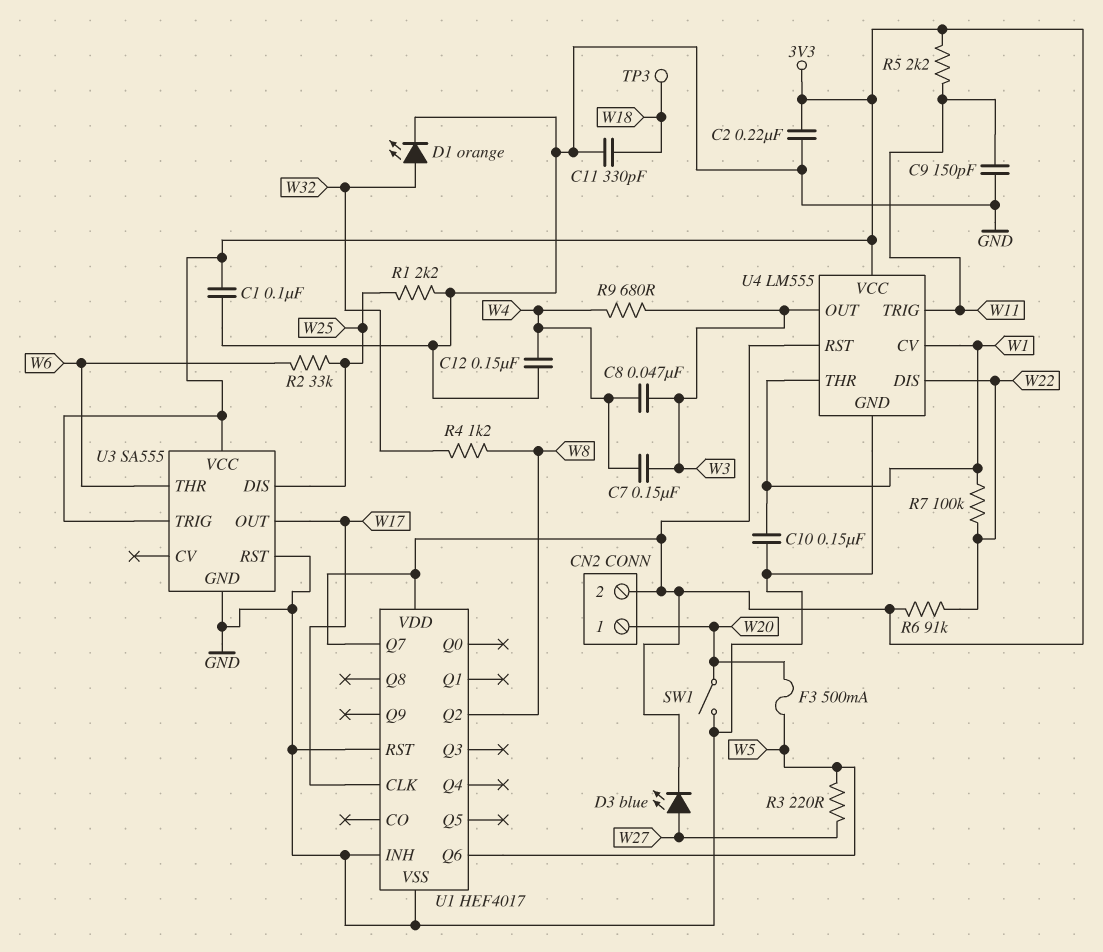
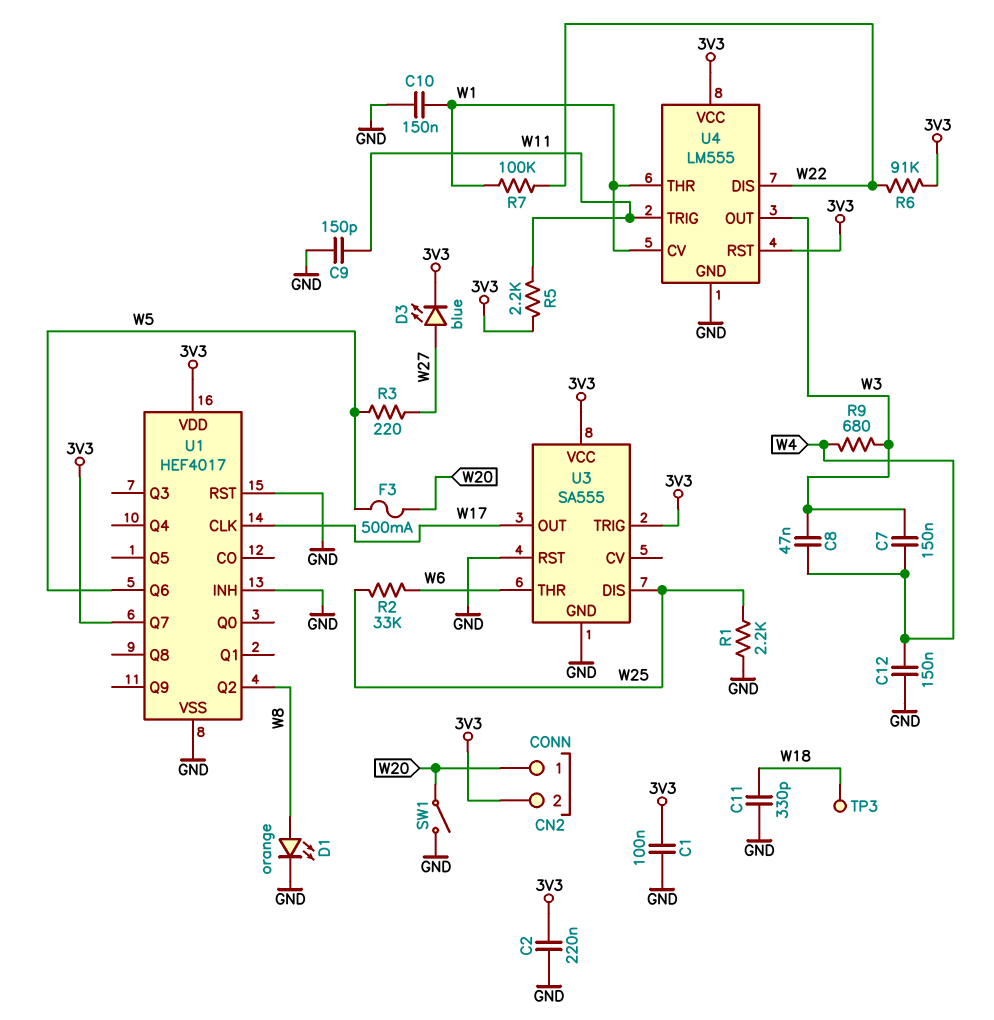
D1: LED orange (A W32, K GND) -> LED orange (A W8, K GND)
R4: 1.2k (W8, W32) -> none

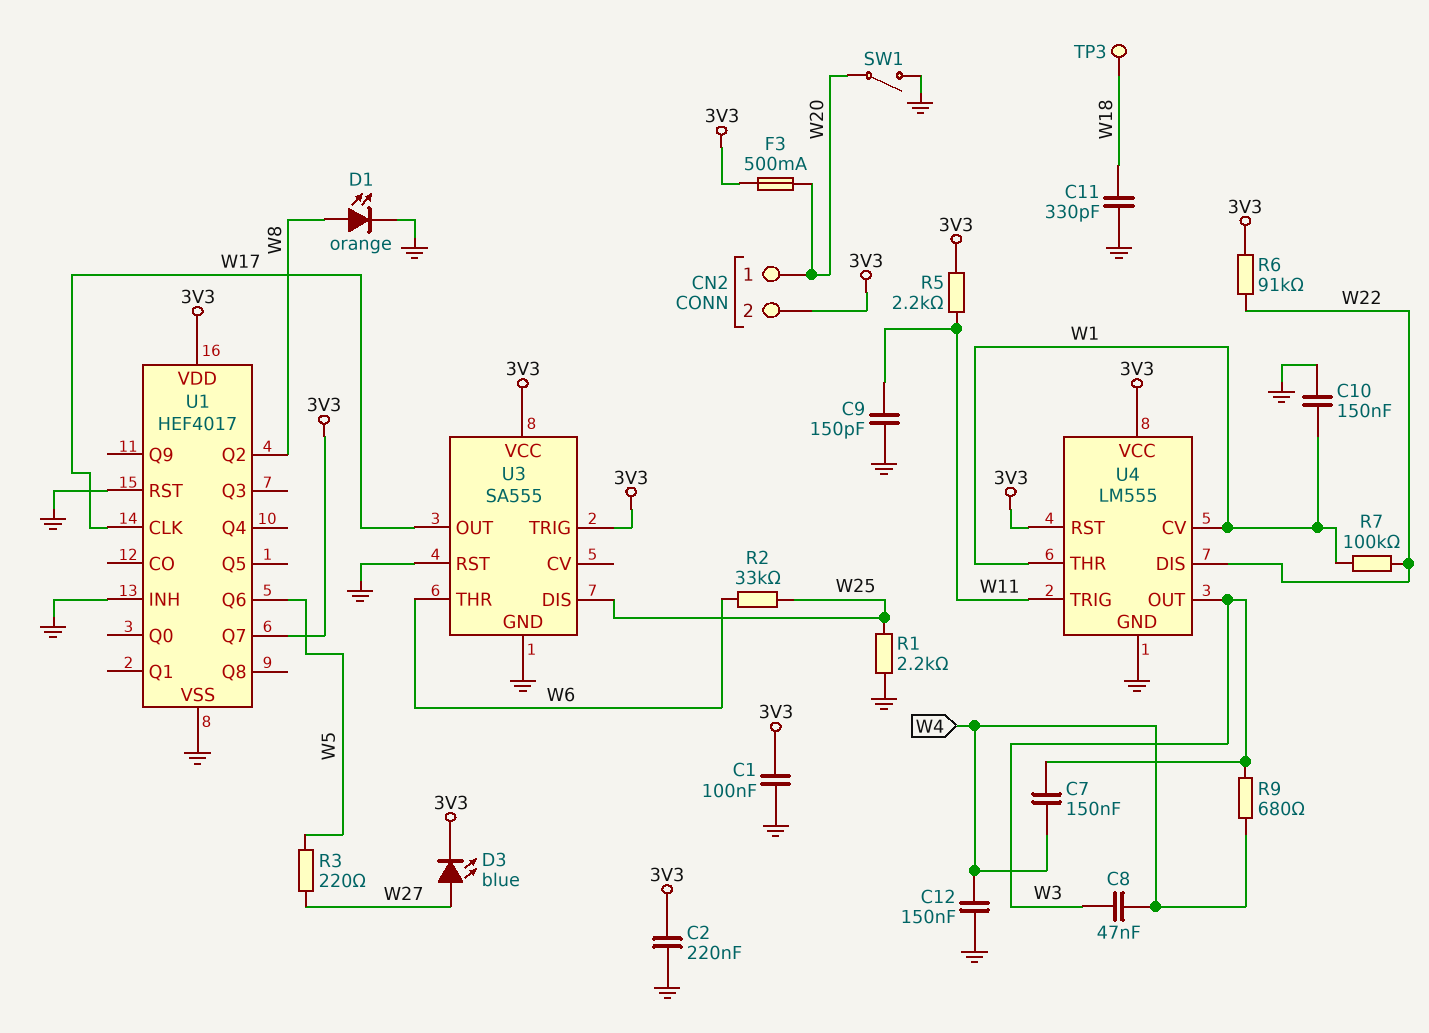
F3: 500mA (W5, W20) -> 500mA (3V3, W20)

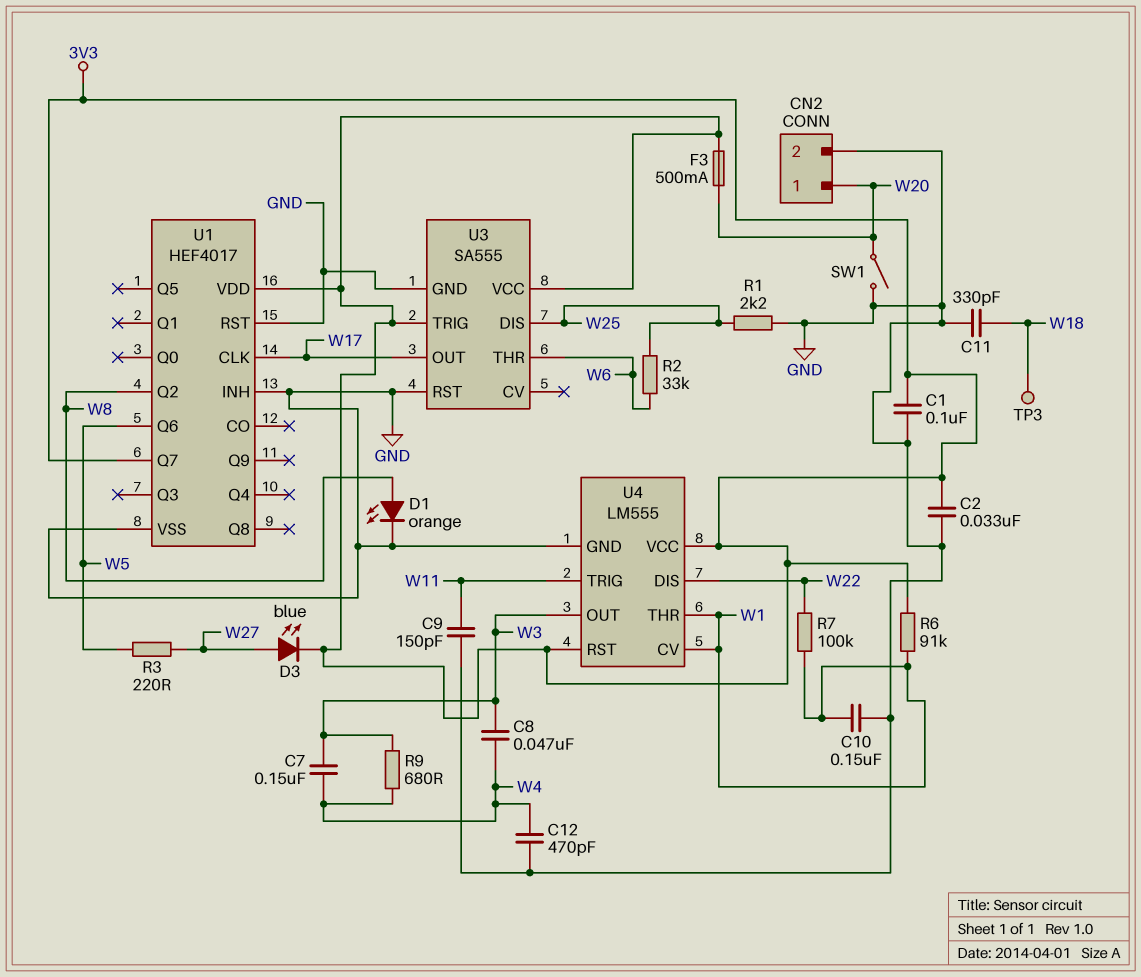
C2: 220nF (3V3, GND) -> 33nF (3V3, GND)
C12: 150nF (GND, W4) -> 470pF (GND, W4)
CN2 pin 2: 3V3 -> GND
R5: 2.2k (3V3, W11) -> none
R6: 91k (3V3, W22) -> 91k (3V3, W1)

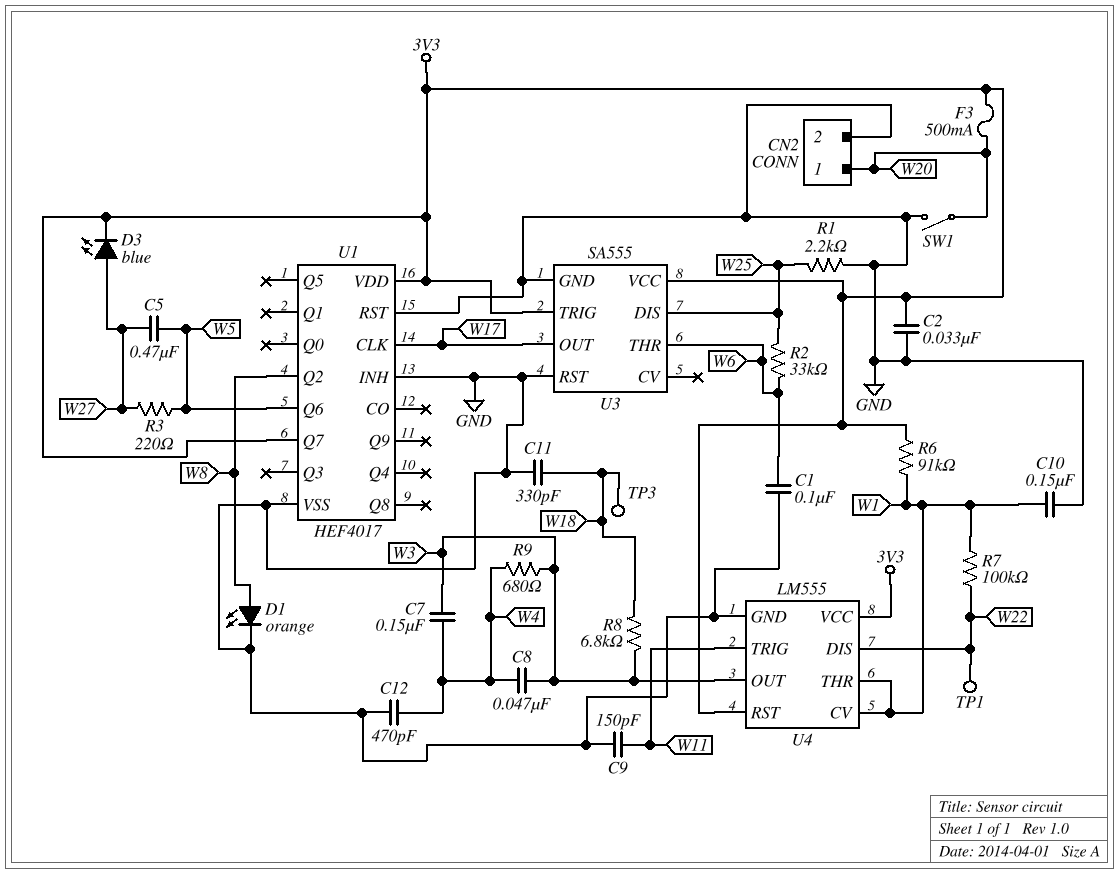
C1: 100nF (3V3, GND) -> 100nF (GND, W6)
C5: none -> 470nF (W5, W27)
R8: none -> 6.8k (W3, W18)
TP1: none -> test point (W22)

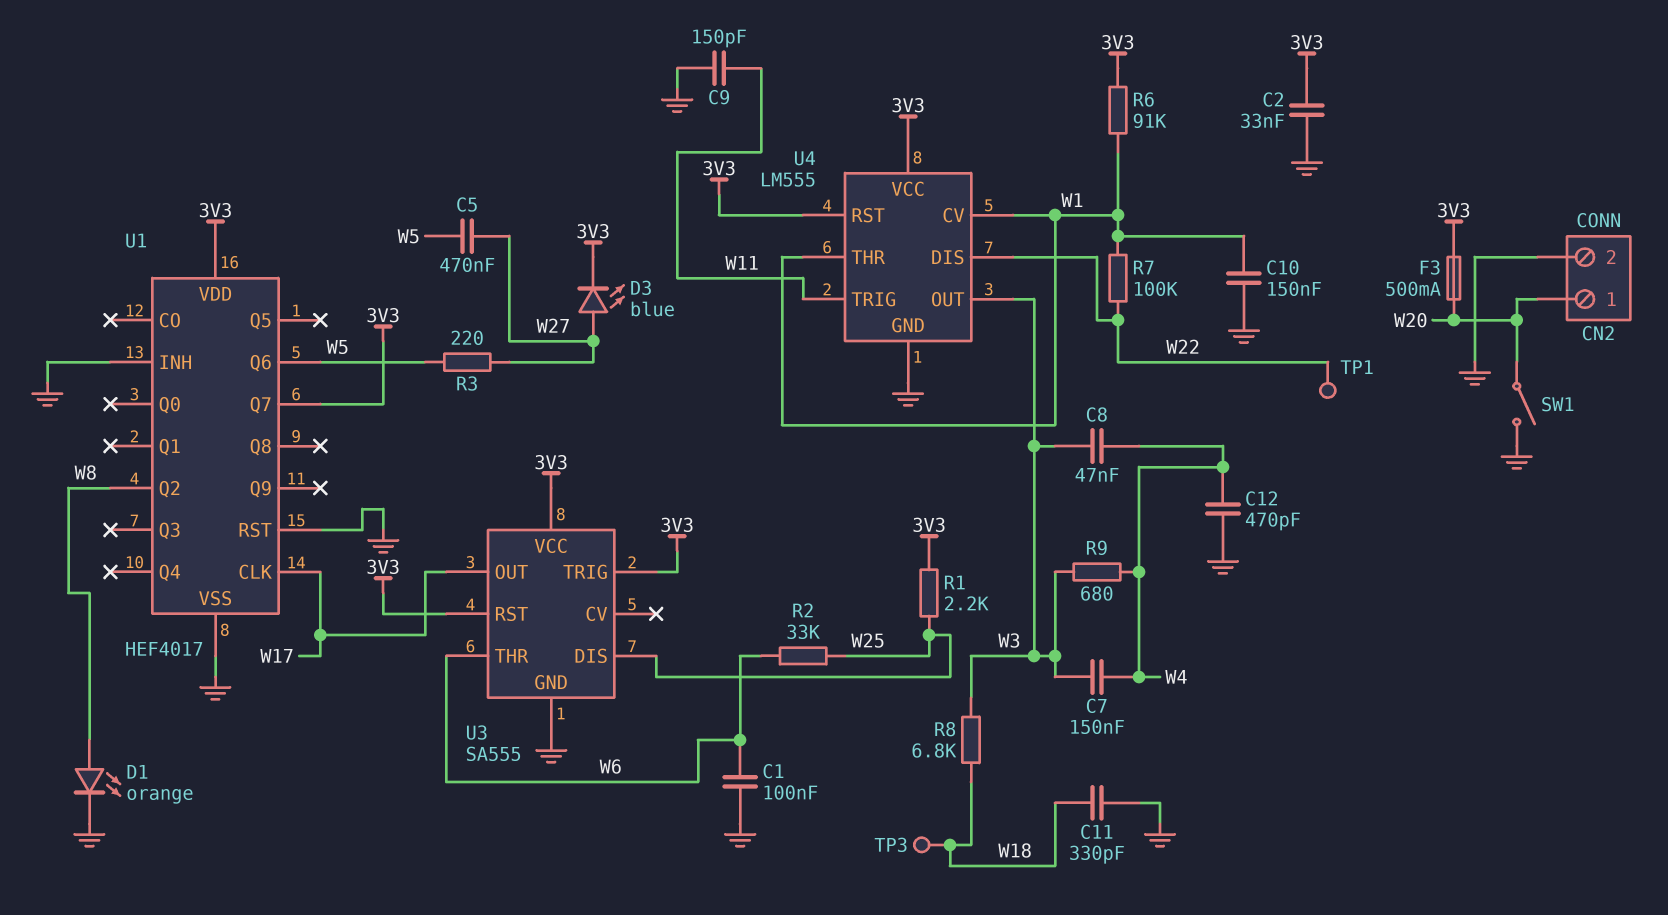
R1: 2.2k (GND, W25) -> 2.2k (3V3, W25)
U3 pin RST: GND -> 3V3

